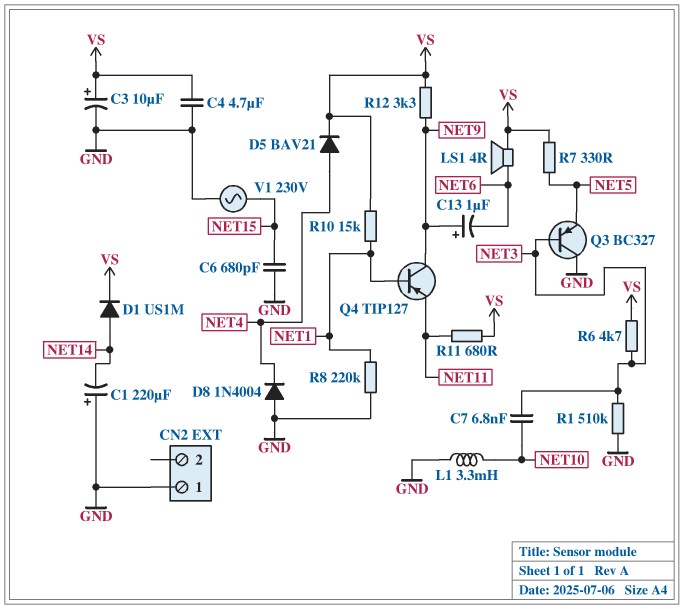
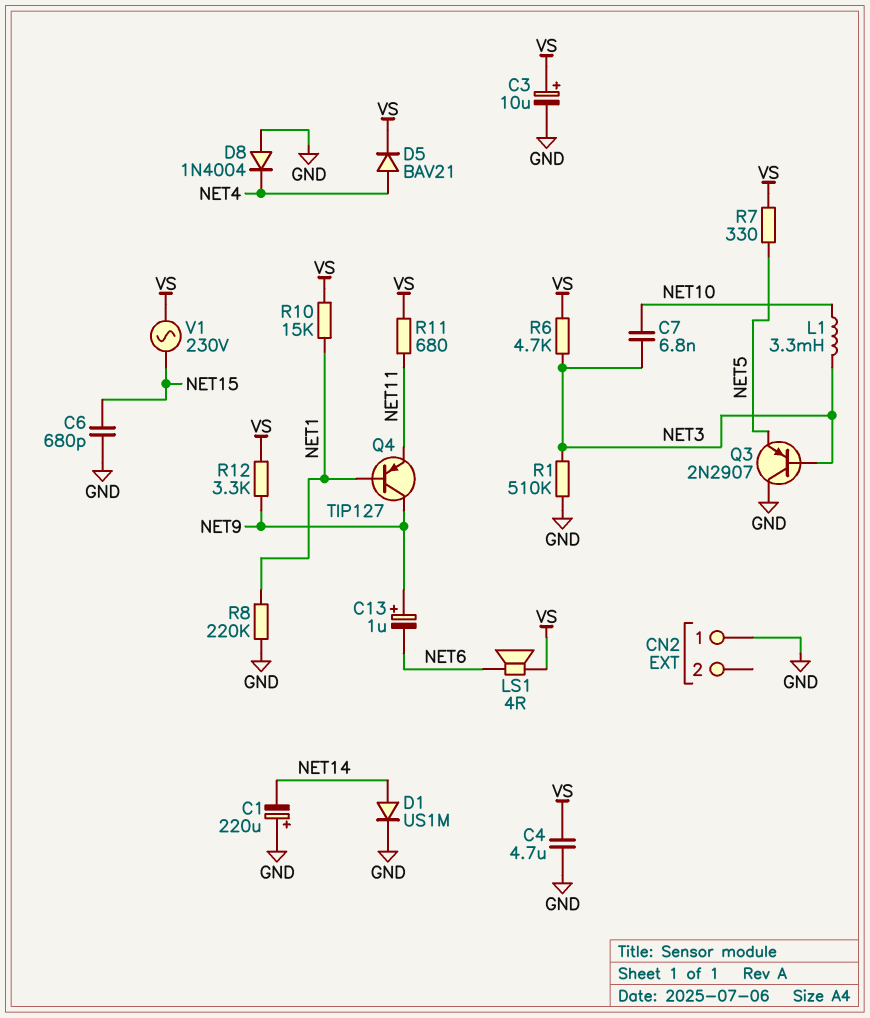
D1: diode US1M (A NET14, K VS) -> diode US1M (A NET14, K GND)
L1: 3.3mH (GND, NET10) -> 3.3mH (NET3, NET10)
Q3: PNP BC327 (B NET3, C GND, E NET5) -> PNP 2N2907 (B NET3, C GND, E NET5)
V1: AC 230V (GND, NET15) -> AC 230V (NET15, VS)

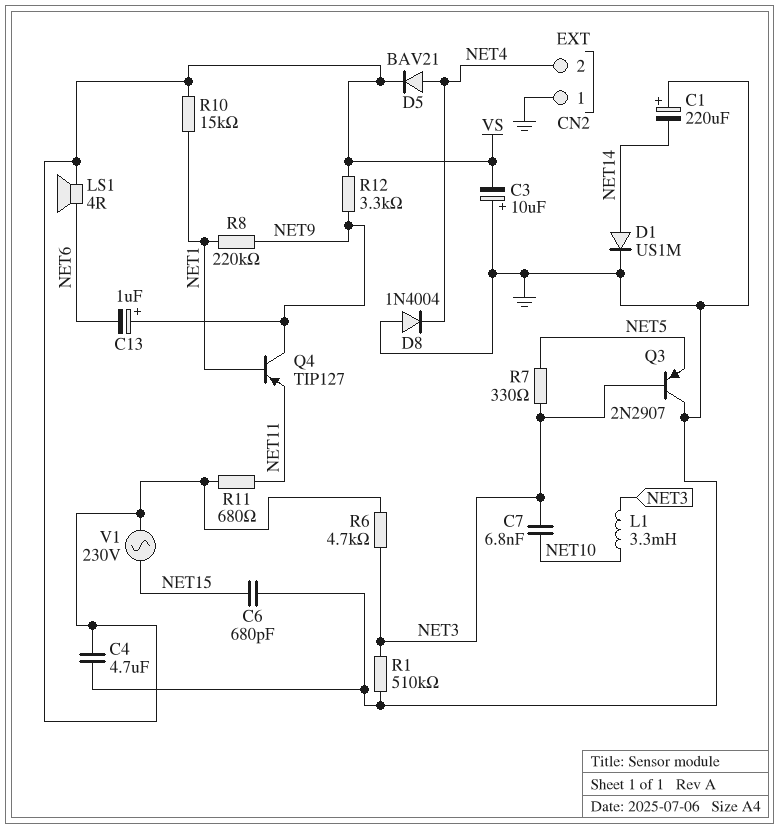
C3: 10uF (plus VS, minus GND) -> 10uF (plus GND, minus VS)
CN2 pin 2: none -> NET4
R7: 330 (NET5, VS) -> 330 (NET3, NET5)
R8: 220k (GND, NET1) -> 220k (NET1, NET9)

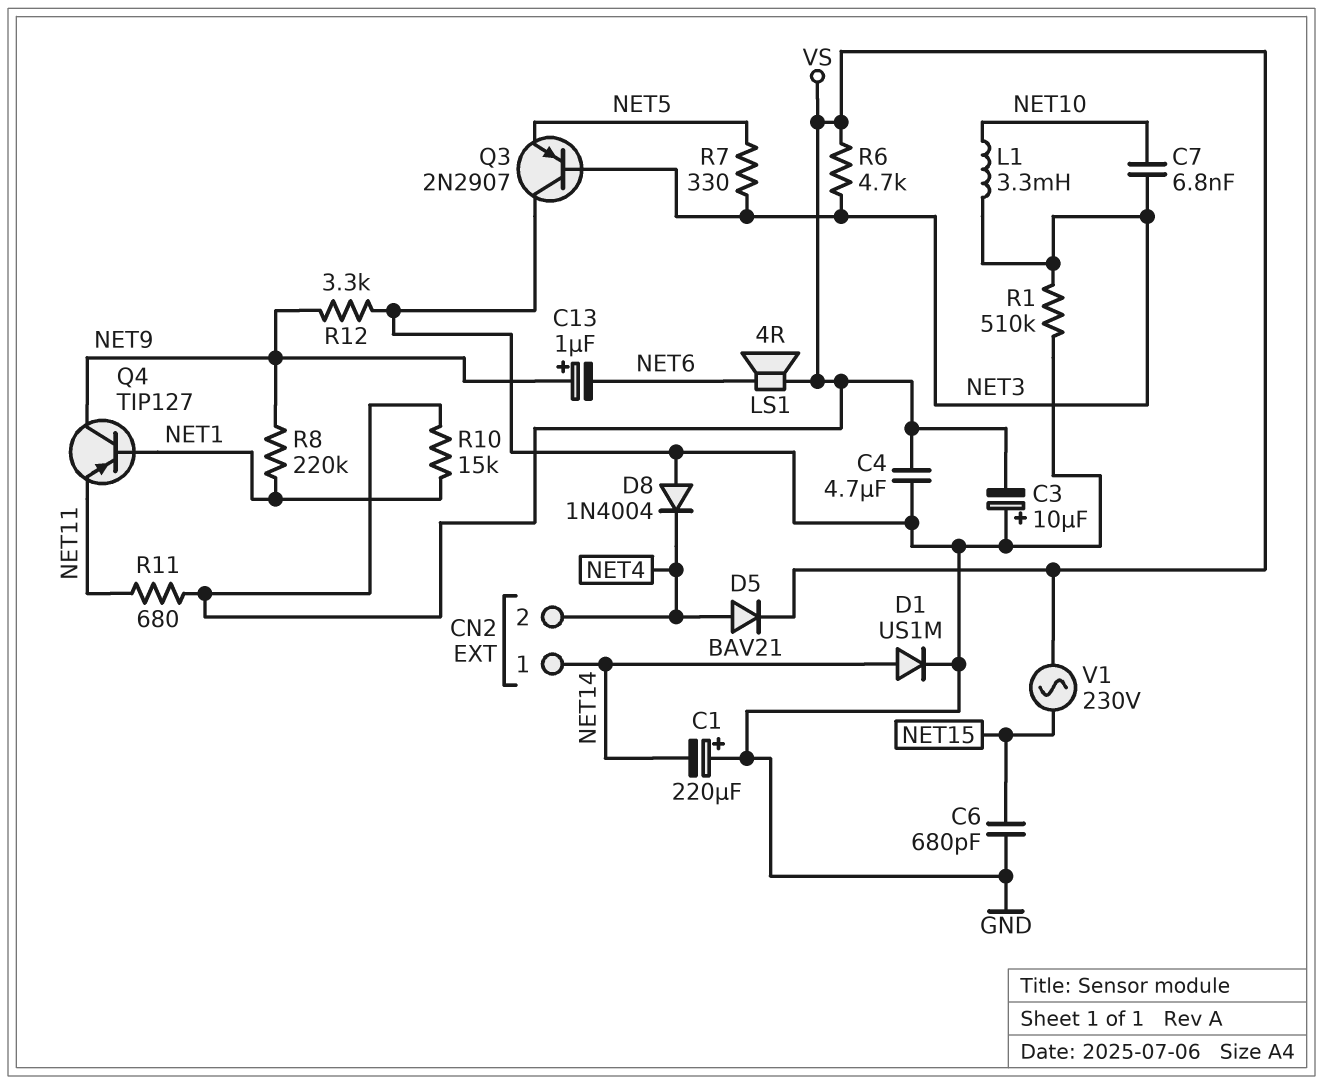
CN2 pin 1: GND -> NET14
R12: 3.3k (NET9, VS) -> 3.3k (GND, NET9)

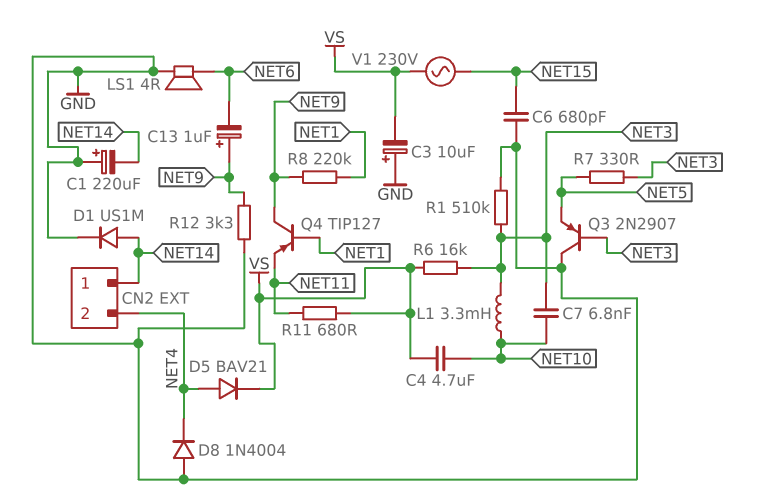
C4: 4.7uF (GND, VS) -> 4.7uF (NET10, VS)
LS1: speaker 4R (NET6, VS) -> speaker 4R (GND, NET6)
R6: 4.7k (NET3, VS) -> 16k (NET3, VS)
R10: 15k (NET1, VS) -> none

